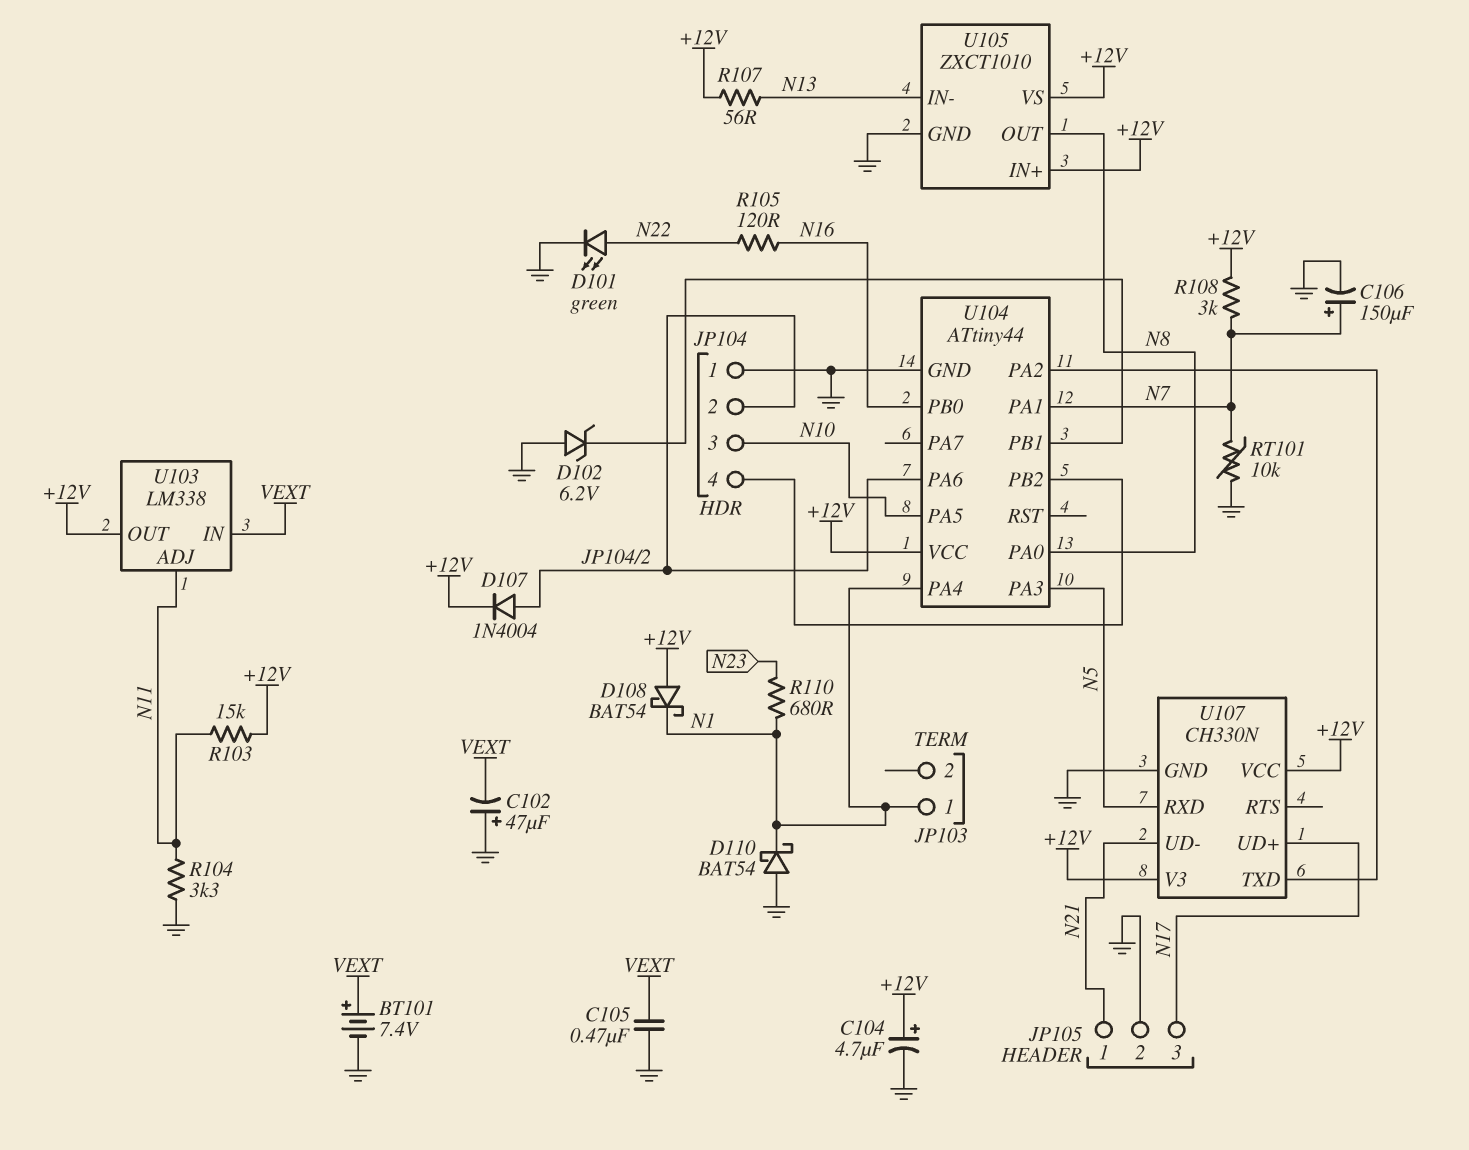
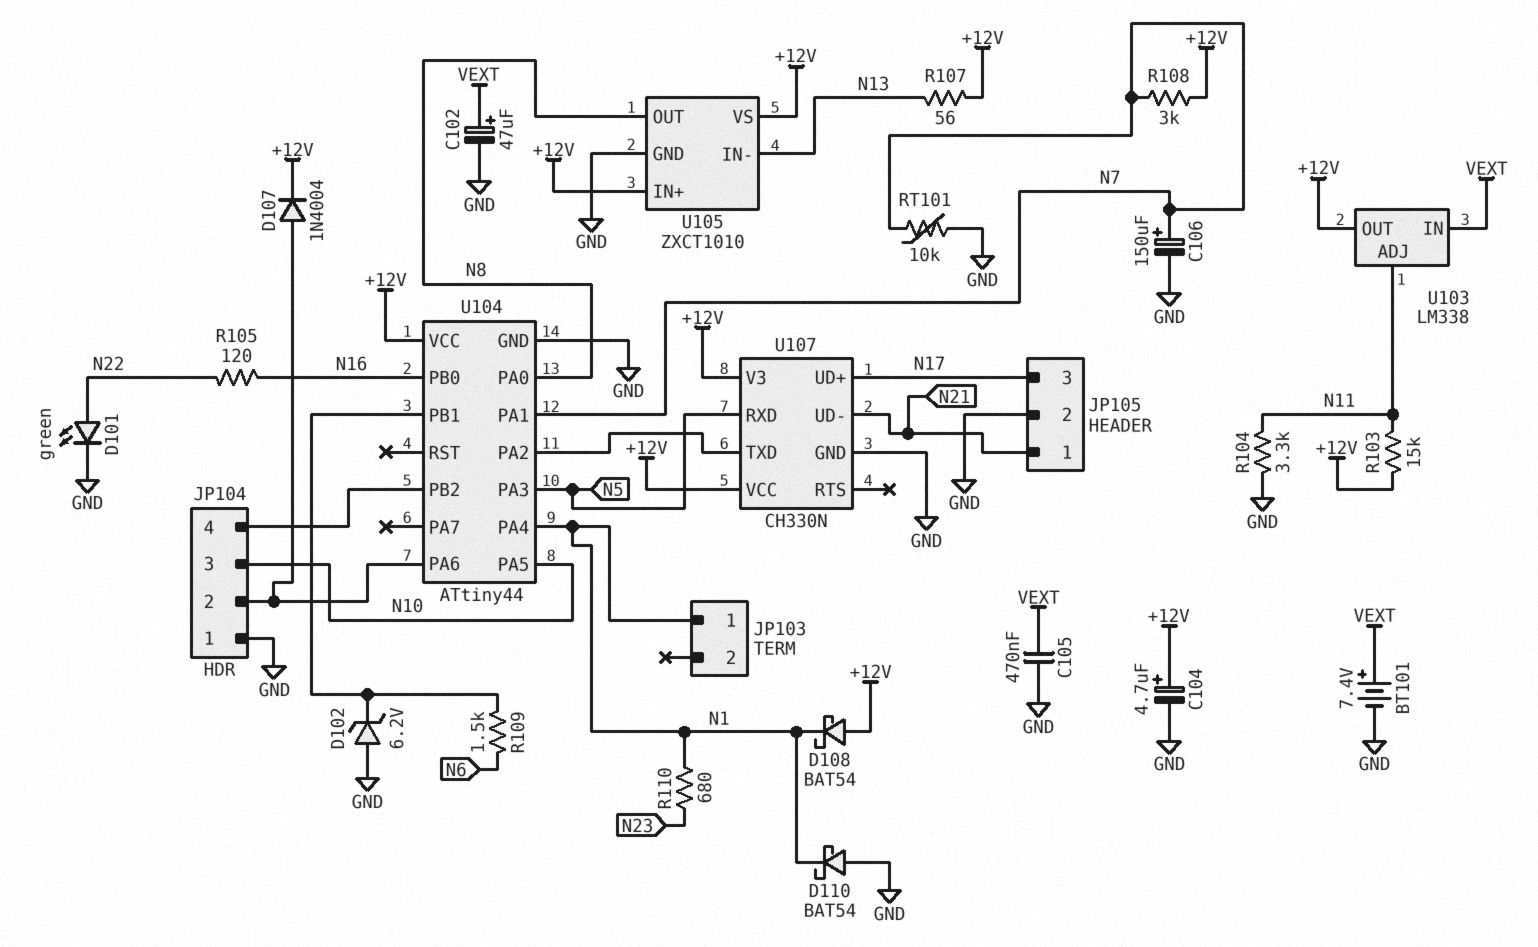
C102: 47uF (plus GND, minus VEXT) -> 47uF (plus VEXT, minus GND)
R109: none -> 1.5k (N6, U104/PB1)

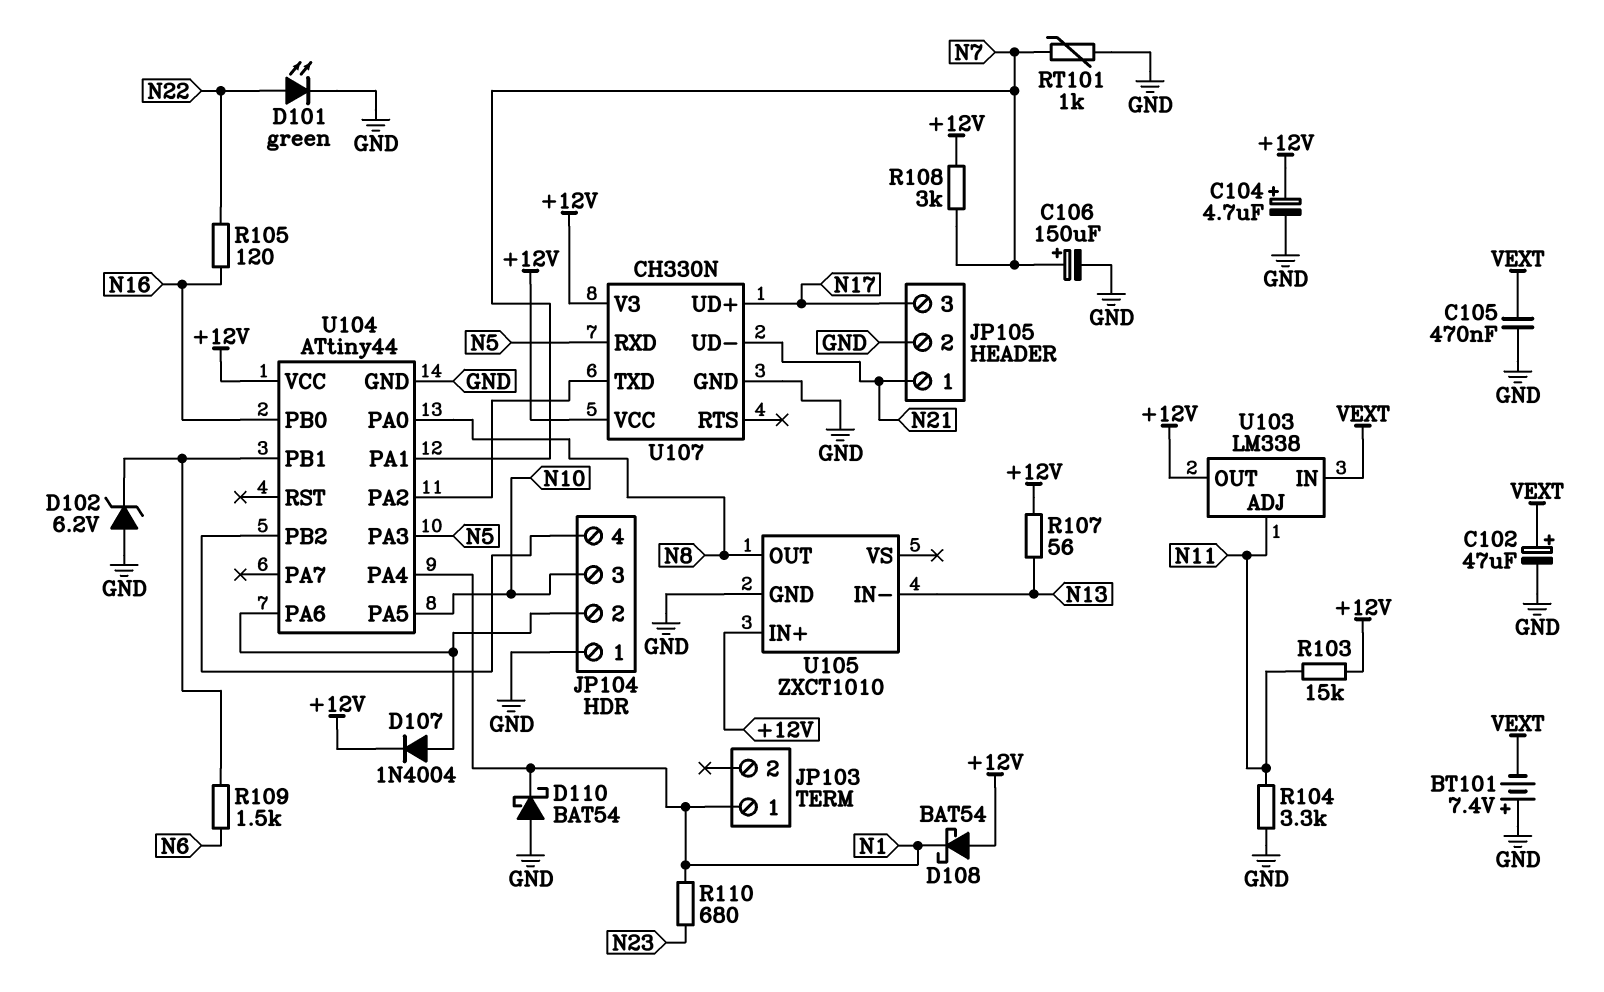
BT101: 7.4V (plus VEXT, minus GND) -> 7.4V (plus GND, minus VEXT)
RT101: 10k (GND, N7) -> 1k (GND, N7)
U105 pin VS: +12V -> none

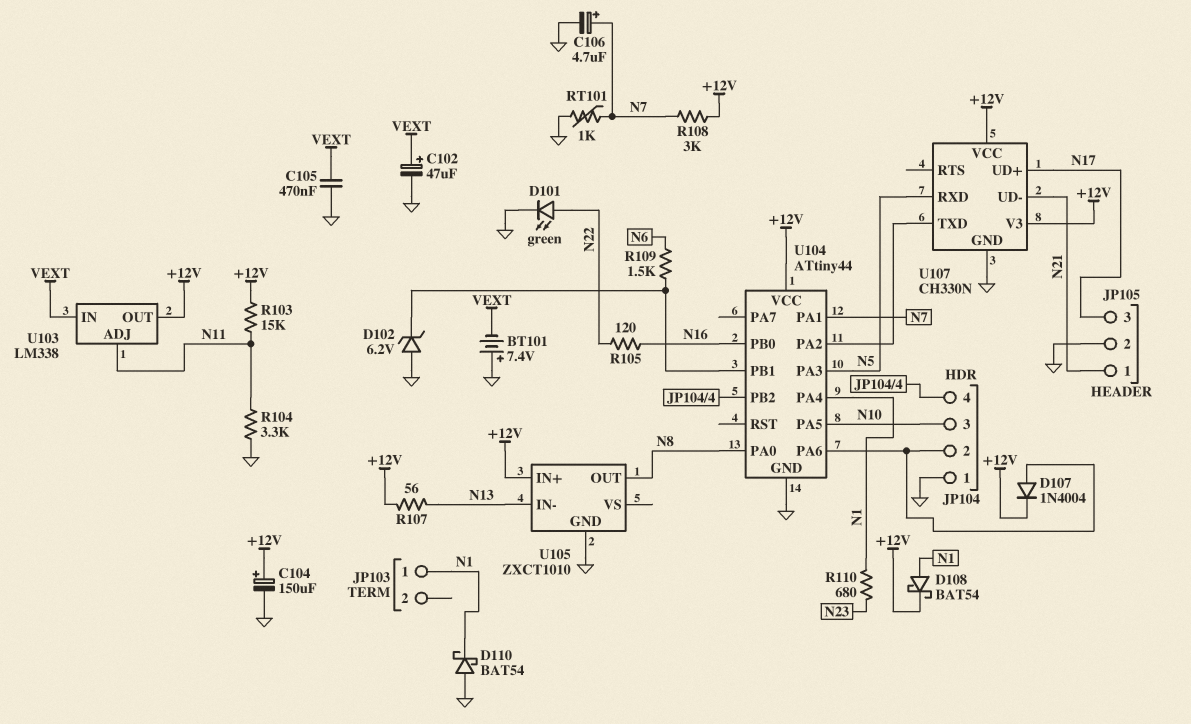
C104: 4.7uF (plus +12V, minus GND) -> 150uF (plus +12V, minus GND)
C106: 150uF (plus N7, minus GND) -> 4.7uF (plus N7, minus GND)
D108: schottky BAT54 (A +12V, K N1) -> schottky BAT54 (A N1, K +12V)

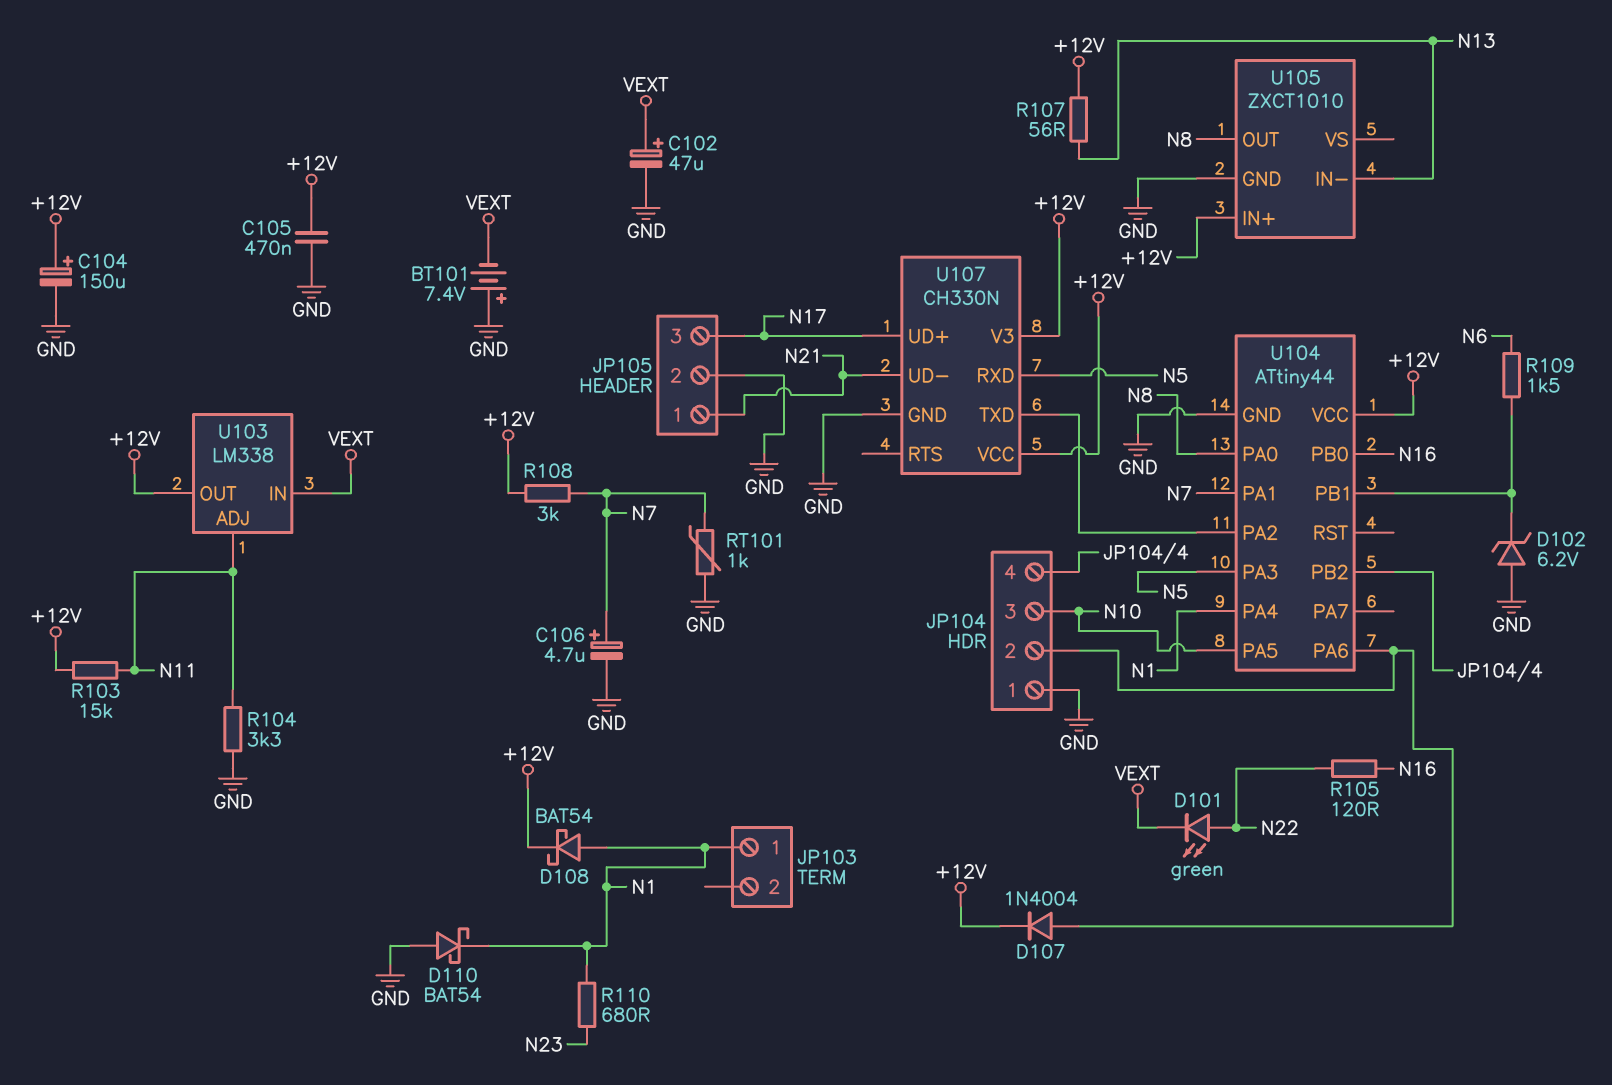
C105: 470nF (GND, VEXT) -> 470nF (+12V, GND)
D101: LED green (A N22, K GND) -> LED green (A N22, K VEXT)

